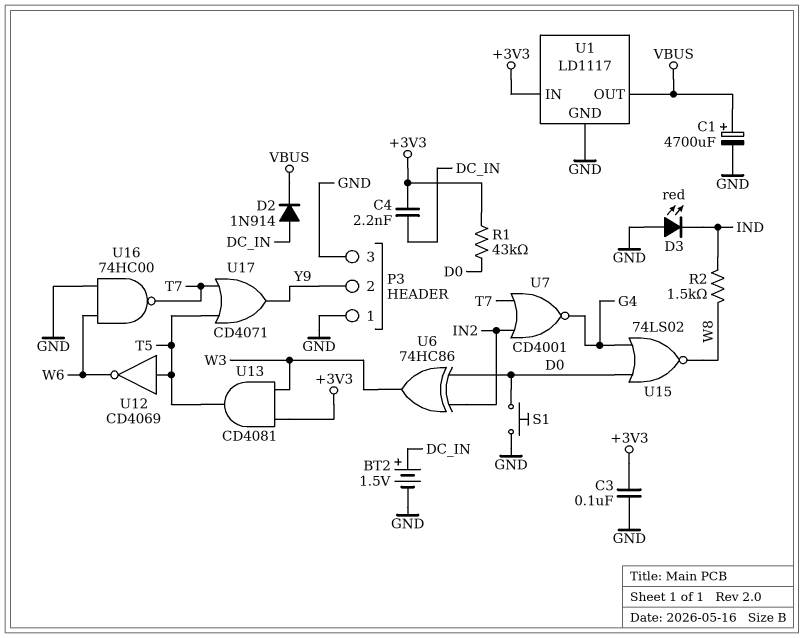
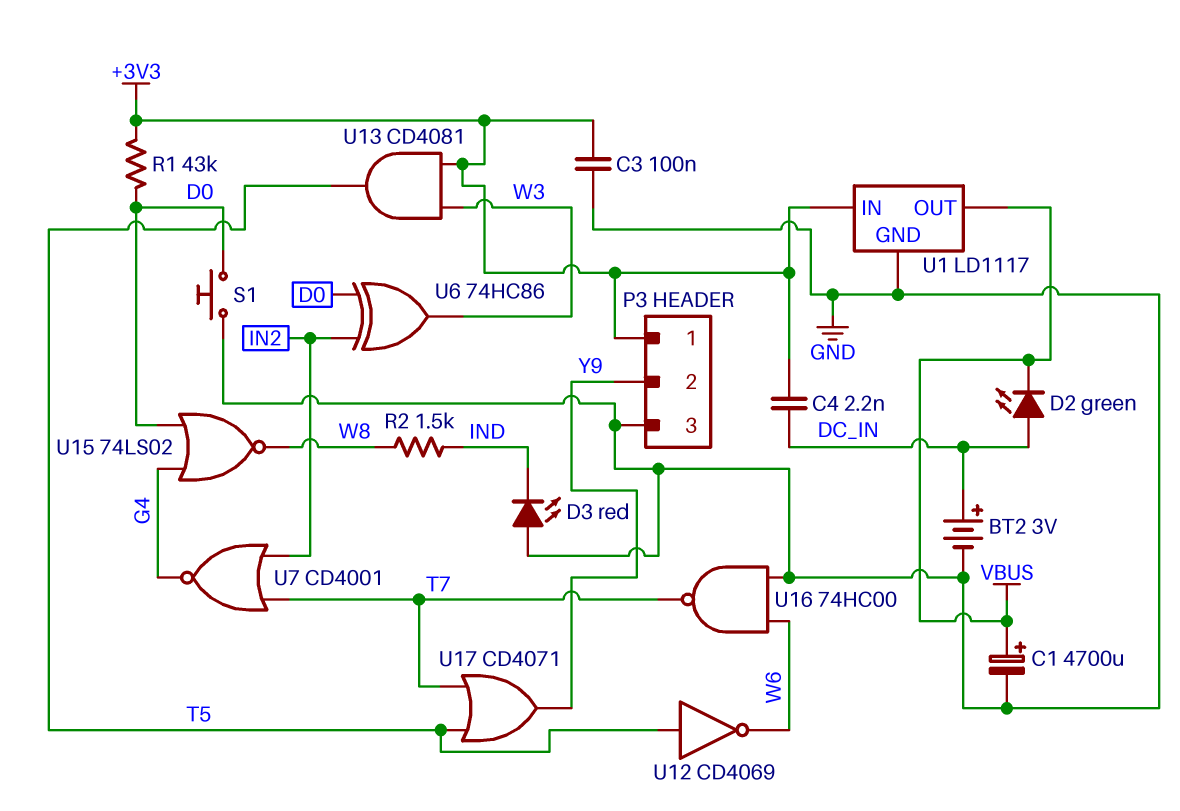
BT2: 1.5V (plus DC_IN, minus GND) -> 3V (plus DC_IN, minus GND)
D2: diode 1N914 (A DC_IN, K VBUS) -> LED green (A DC_IN, K VBUS)
P3 pin 1: GND -> +3V3

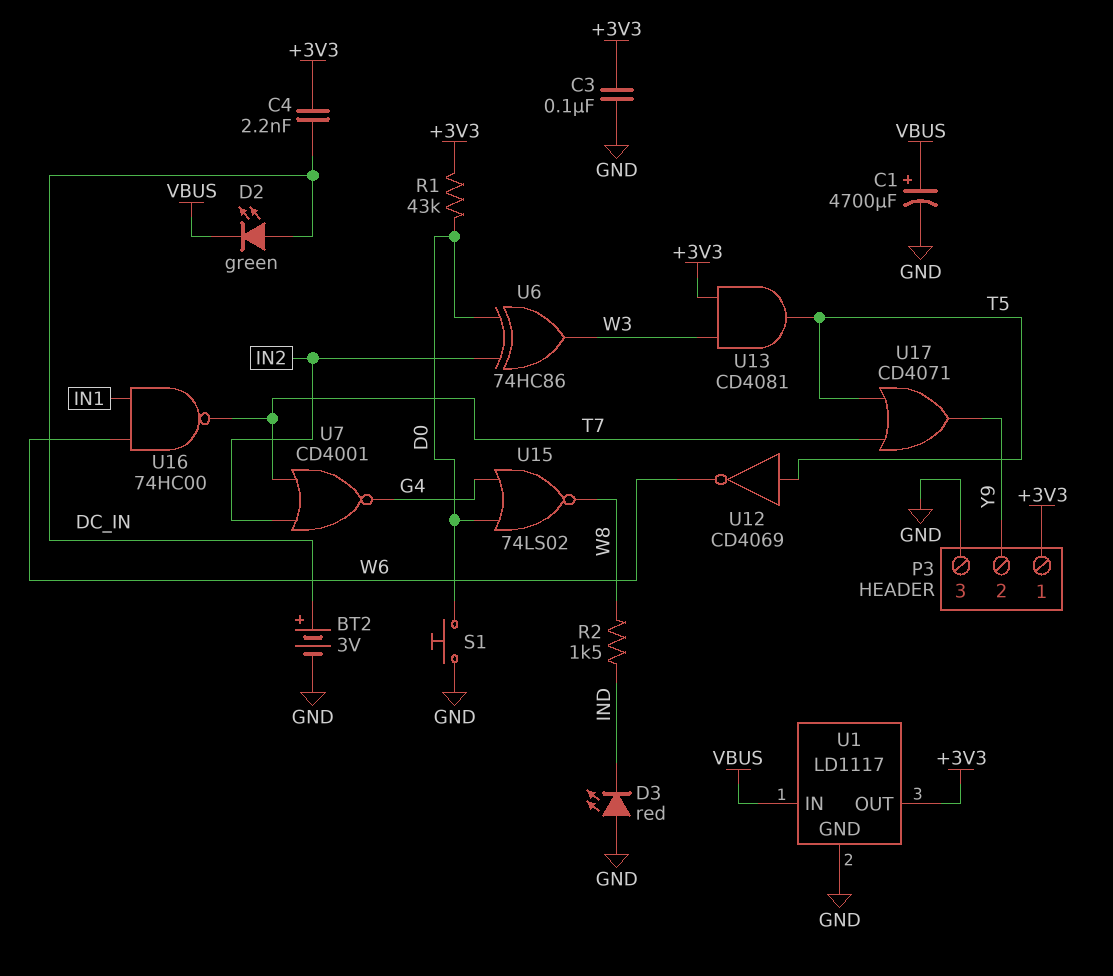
U1 pin IN: +3V3 -> VBUS
U1 pin OUT: VBUS -> +3V3
U16: NAND 74HC00 (in GND, in W6, out T7) -> NAND 74HC00 (in IN1, in W6, out T7)

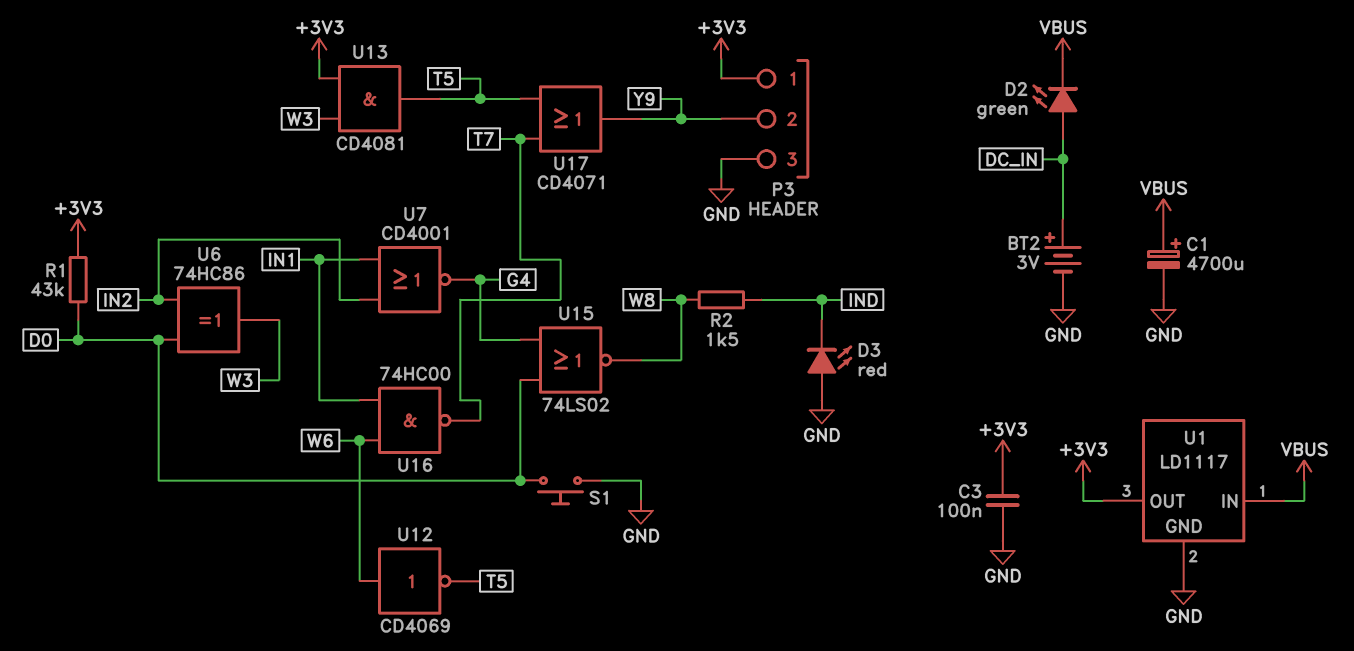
C4: 2.2nF (+3V3, DC_IN) -> none
U7: NOR CD4001 (in IN2, in T7, out G4) -> NOR CD4001 (in IN1, in IN2, out G4)
U12: NOT CD4069 (in T5, out W6) -> NOT CD4069 (in W6, out T5)

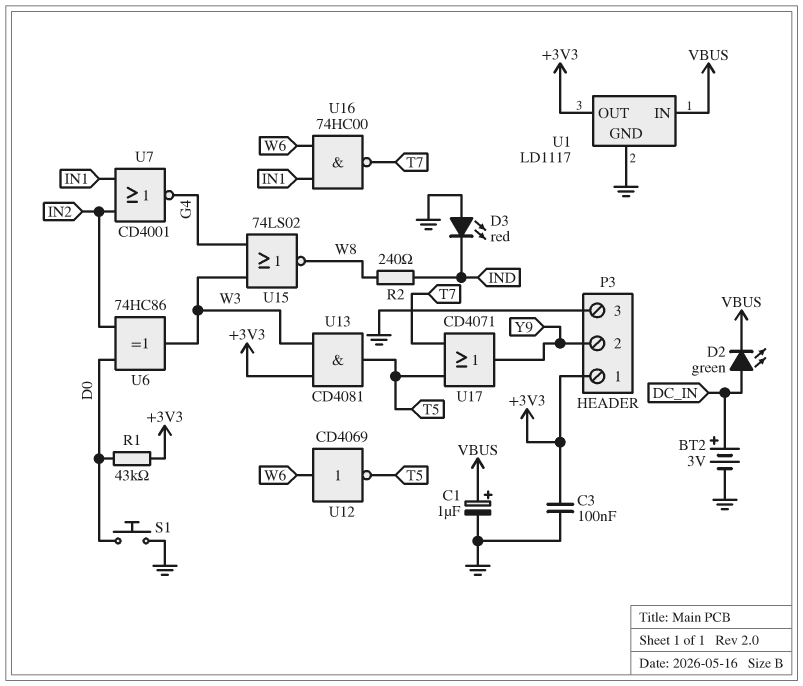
C1: 4700uF (plus VBUS, minus GND) -> 1uF (plus VBUS, minus GND)
R2: 1.5k (IND, W8) -> 240 (IND, W8)
U15: NOR 74LS02 (in D0, in G4, out W8) -> NOR 74LS02 (in G4, in W3, out W8)

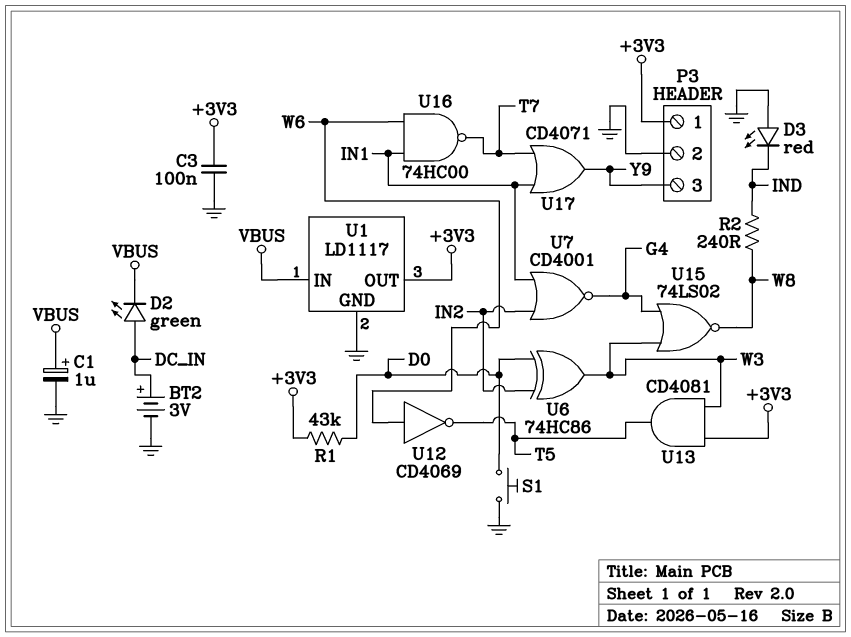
P3 pin 2: Y9 -> GND
P3 pin 3: GND -> Y9
U17: OR CD4071 (in T5, in T7, out Y9) -> OR CD4071 (in IN1, in T7, out Y9)

